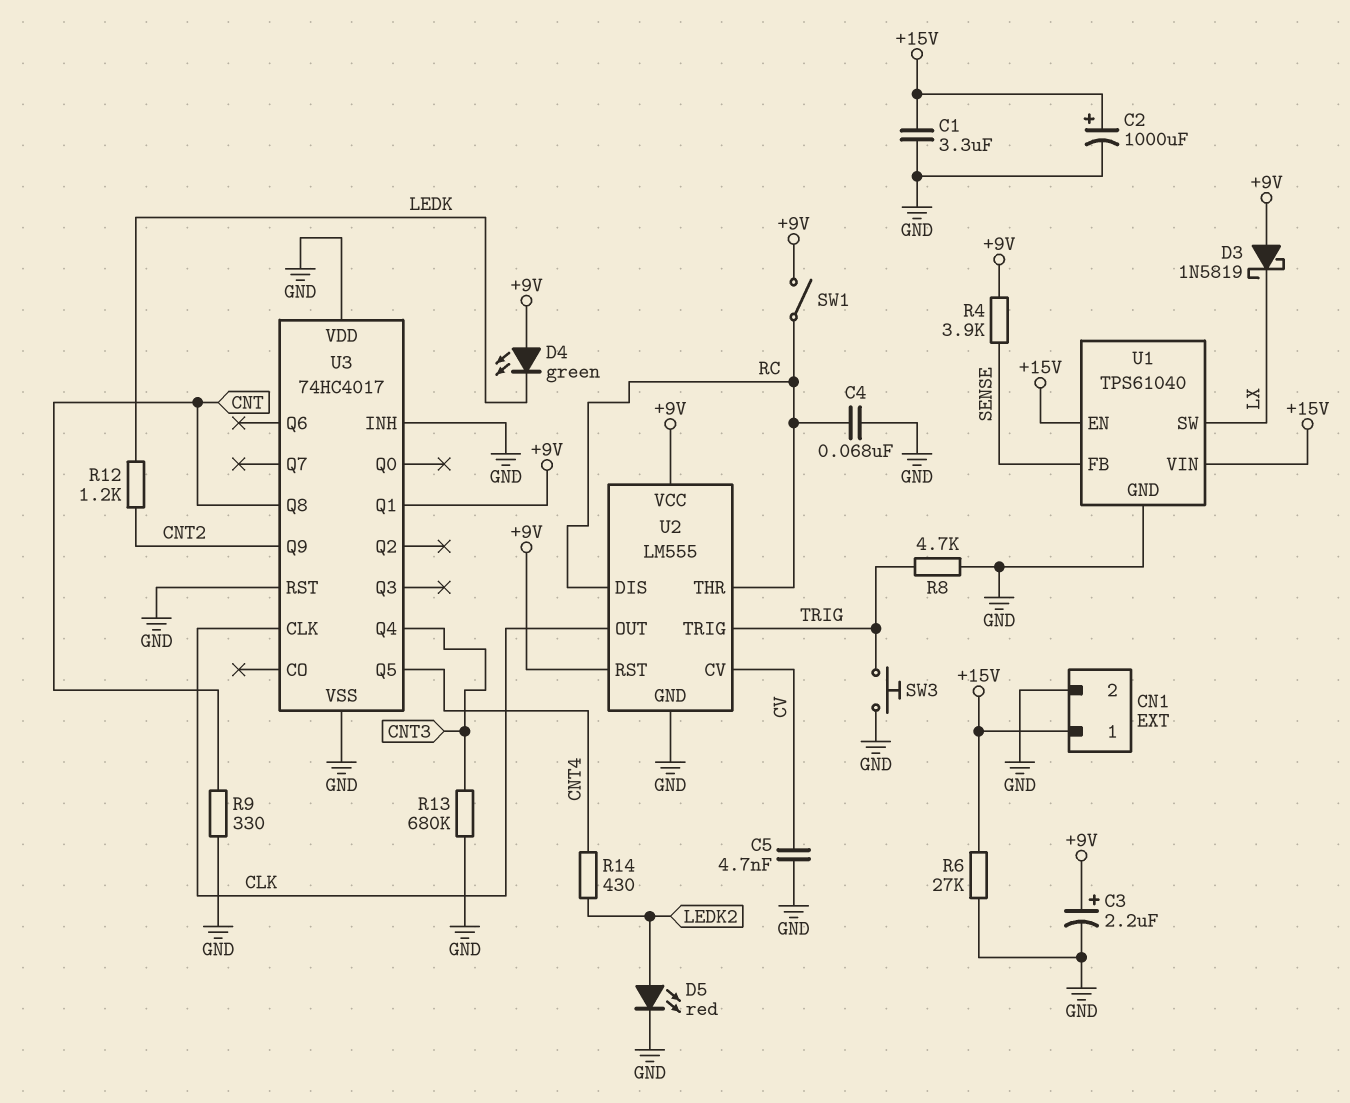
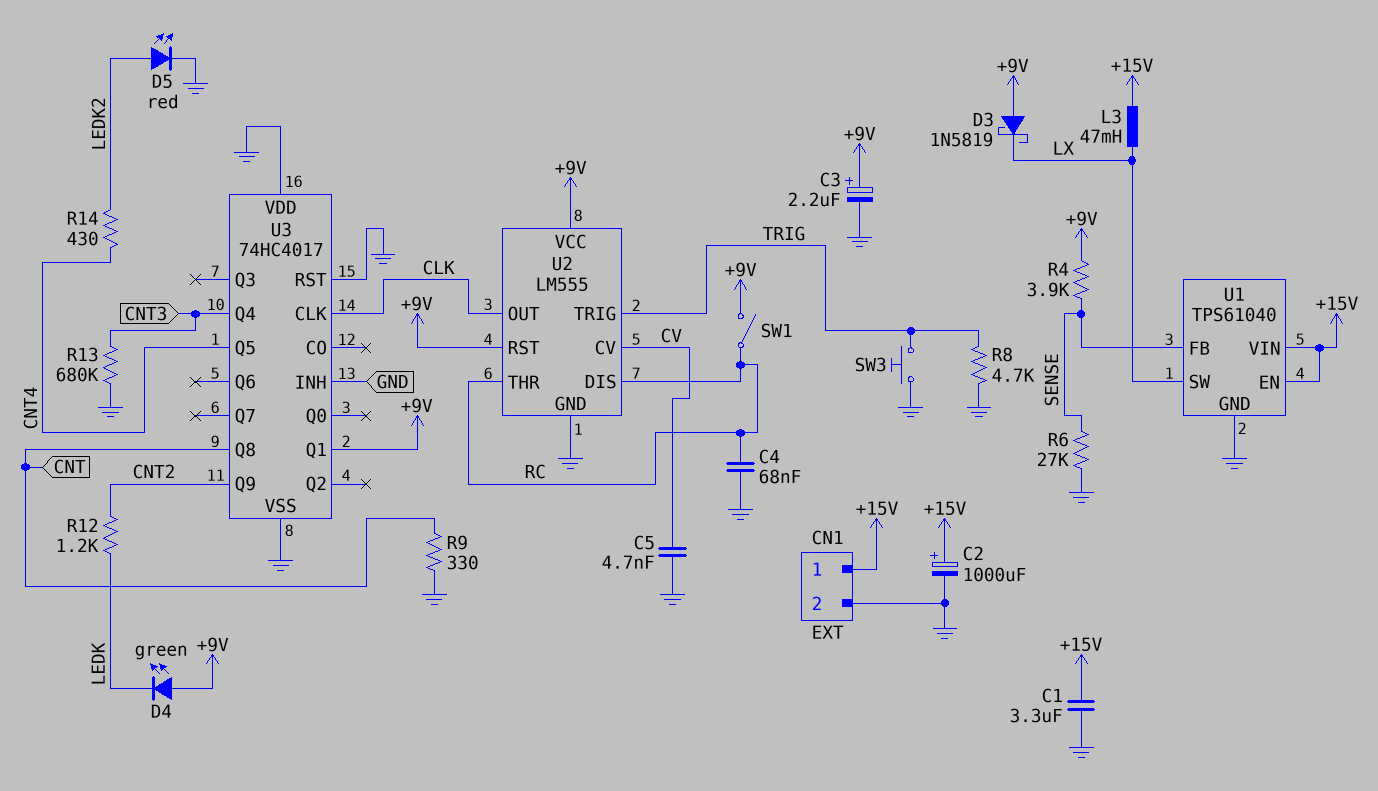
L3: none -> 47mH (+15V, LX)
R6: 27k (+15V, GND) -> 27k (GND, SENSE)

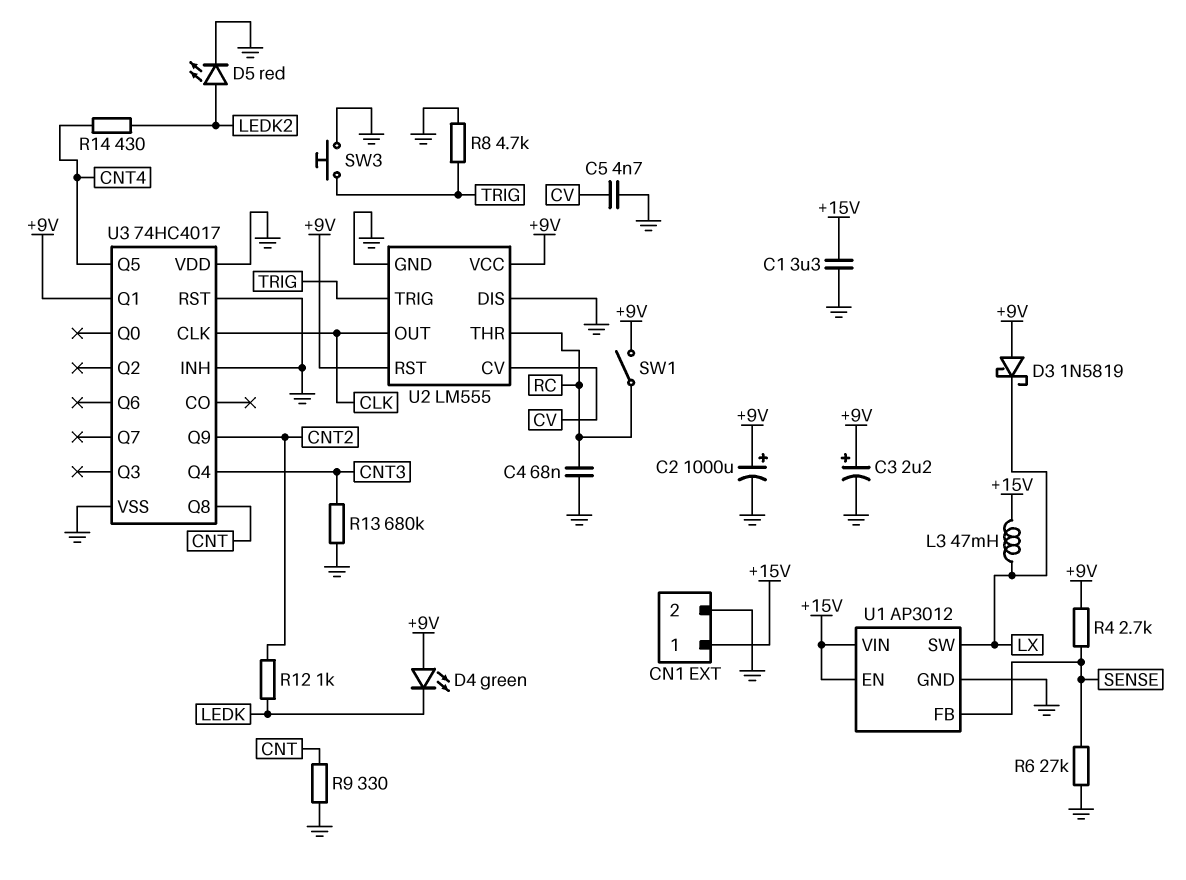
C2: 1000uF (plus +15V, minus GND) -> 1000uF (plus +9V, minus GND)
R4: 3.9k (+9V, SENSE) -> 2.7k (+9V, SENSE)
R12: 1.2k (CNT2, LEDK) -> 1k (CNT2, LEDK)
U1: TPS61040 -> AP3012
U2 pin DIS: RC -> GND

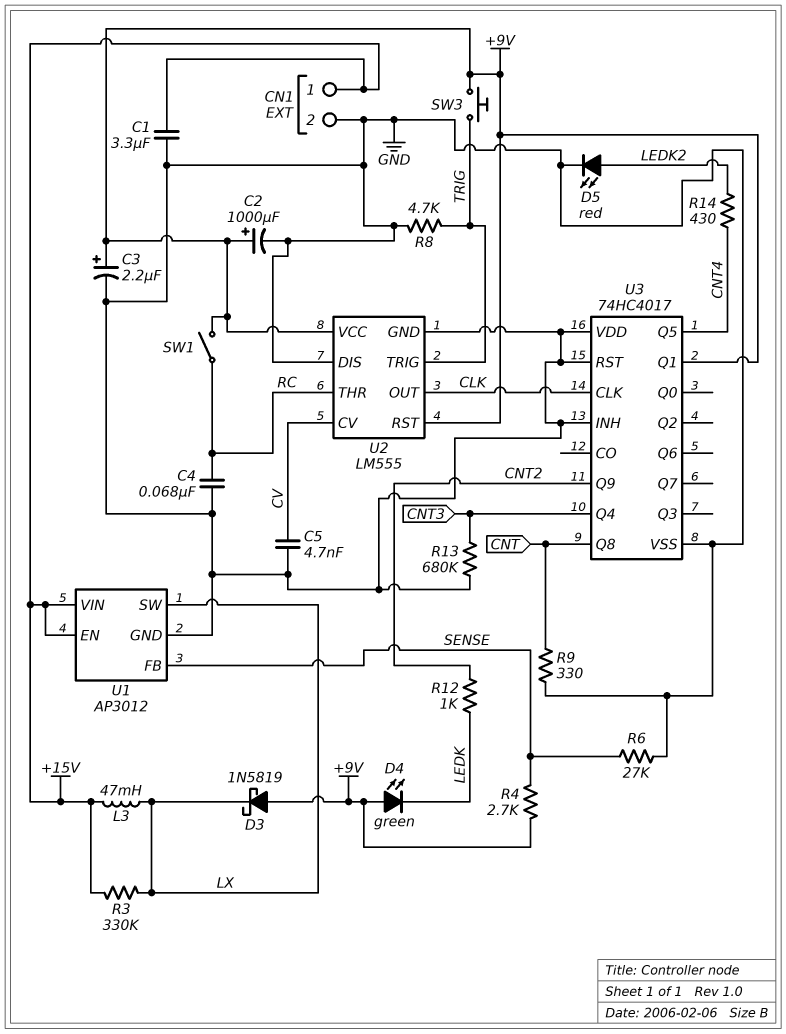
R3: none -> 330k (+15V, LX)
SW3: button (GND, TRIG) -> button (+9V, TRIG)

